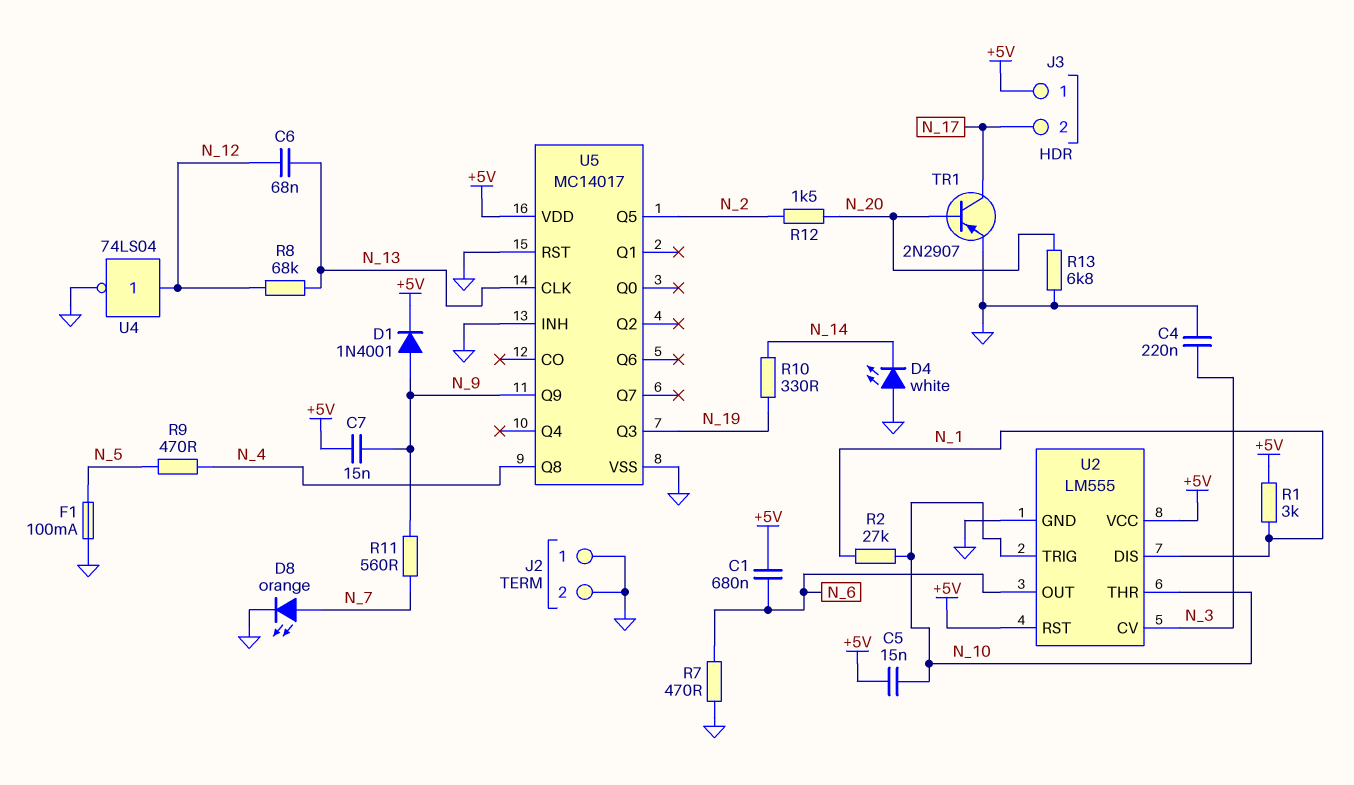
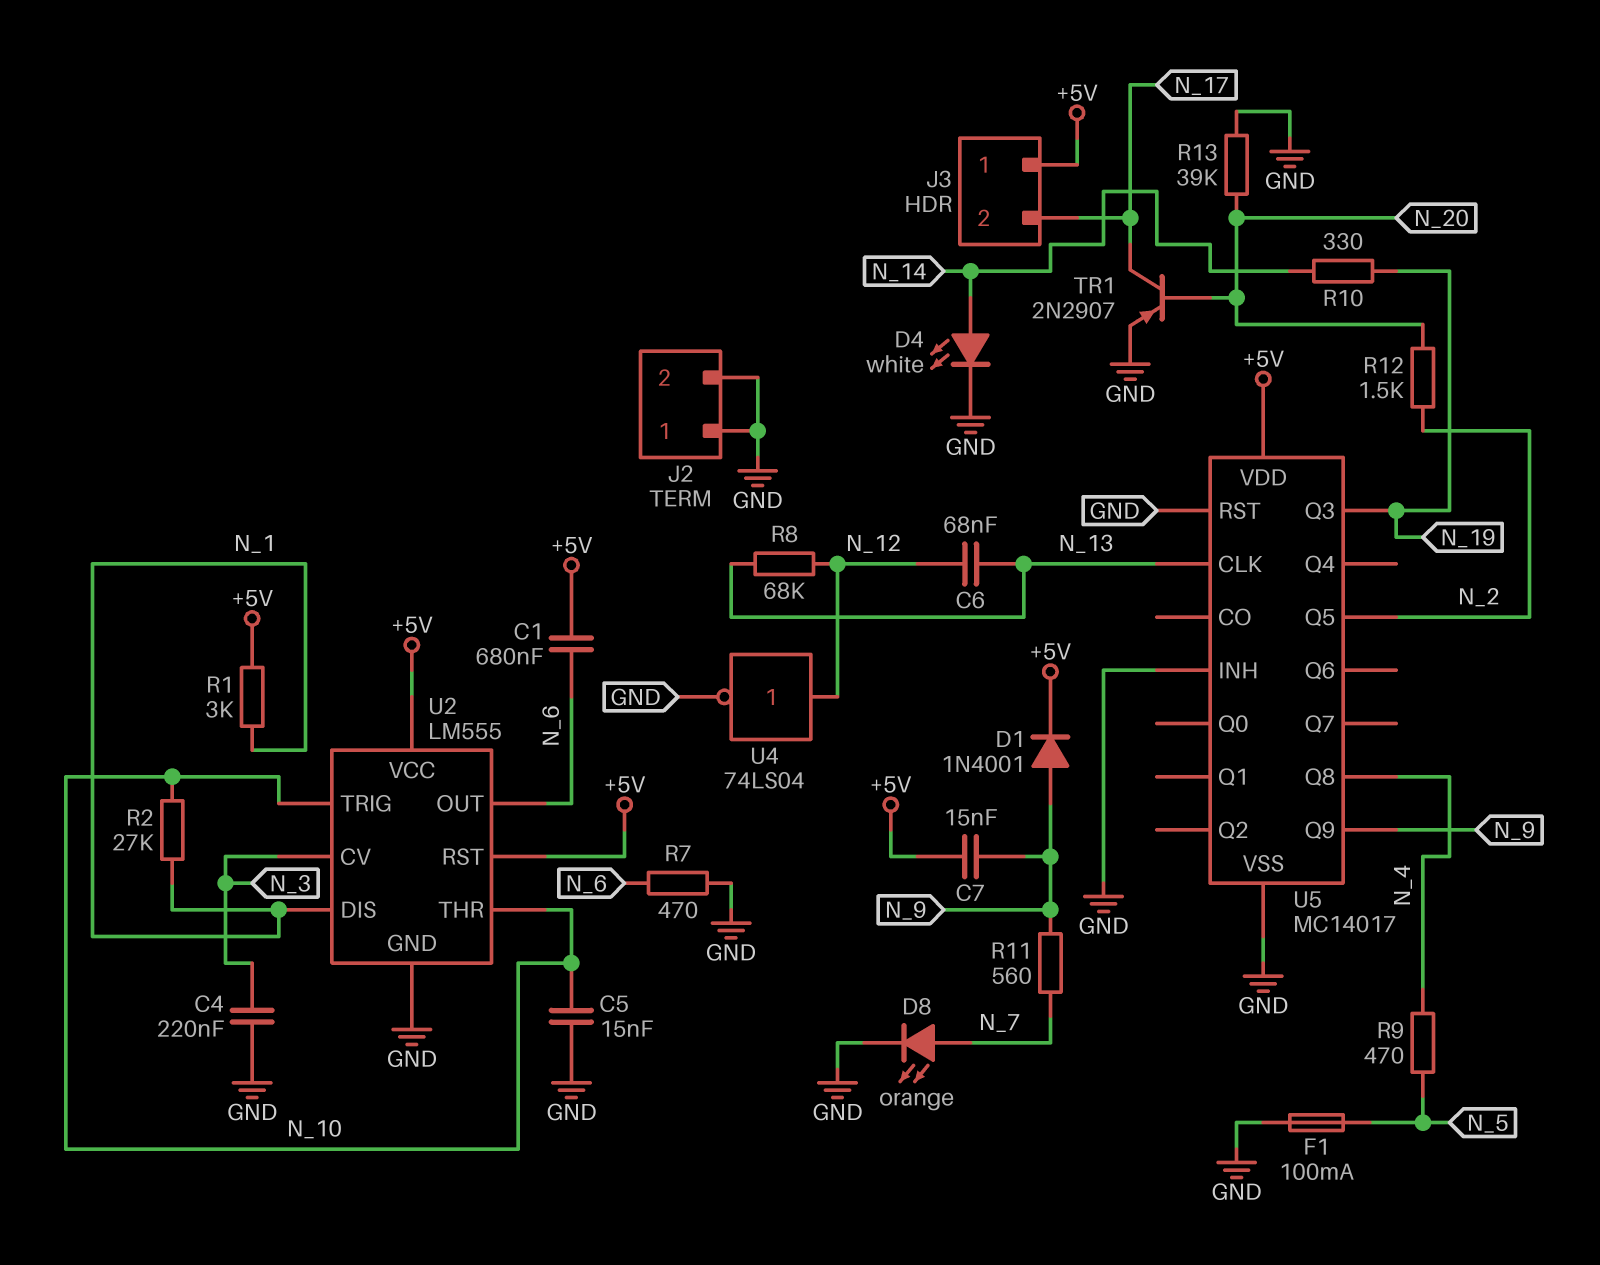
C5: 15nF (+5V, N_10) -> 15nF (GND, N_10)
D4: LED white (A GND, K N_14) -> LED white (A N_14, K GND)
R13: 6.8k (GND, N_20) -> 39k (GND, N_20)

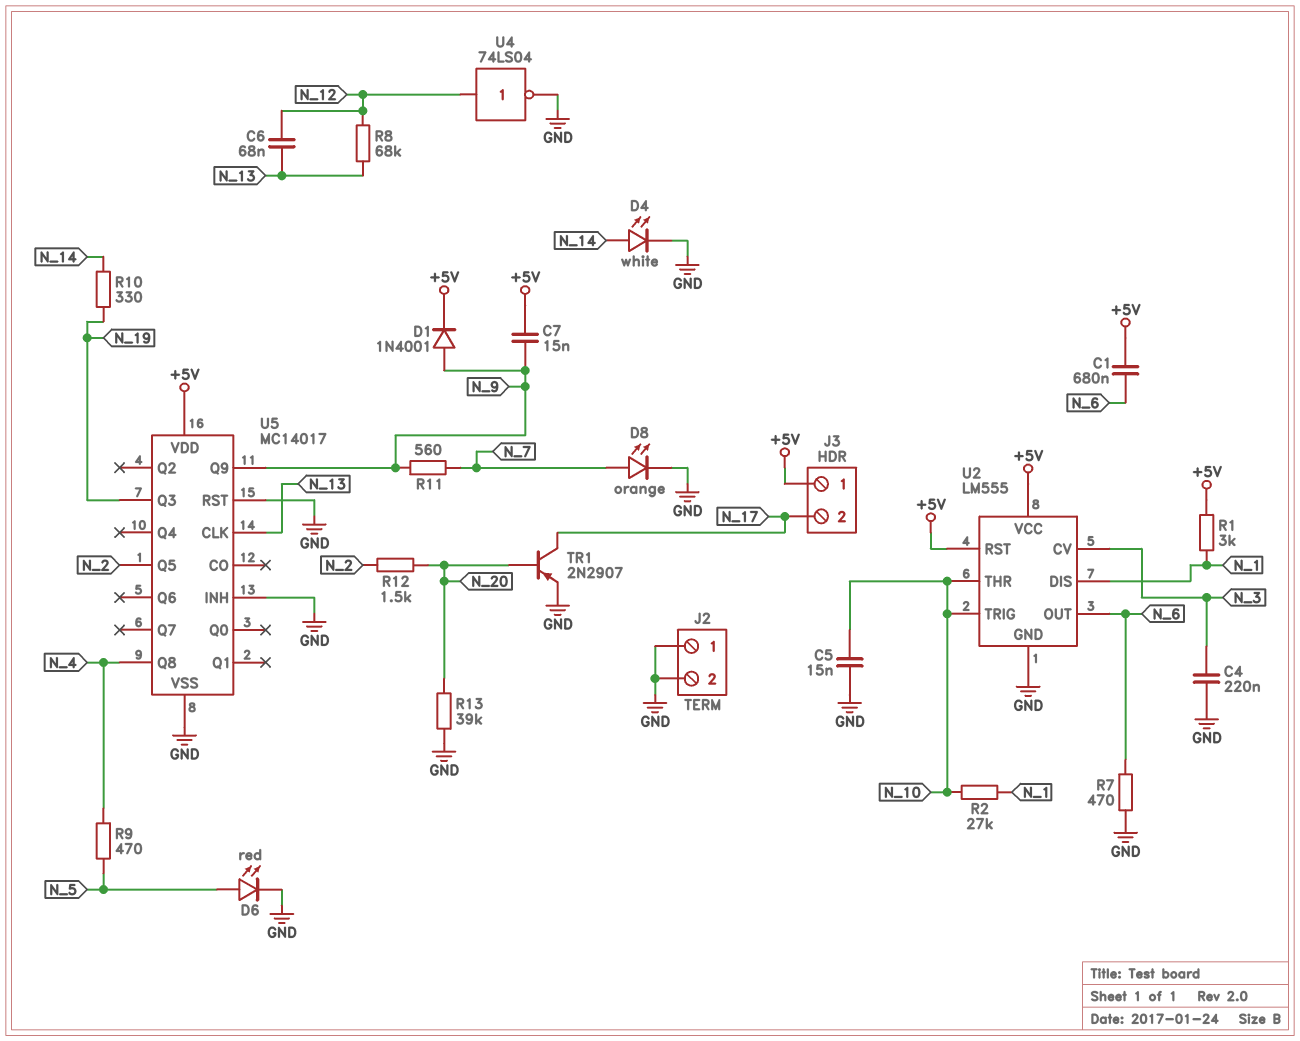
D6: none -> LED red (A N_5, K GND)
F1: 100mA (GND, N_5) -> none

